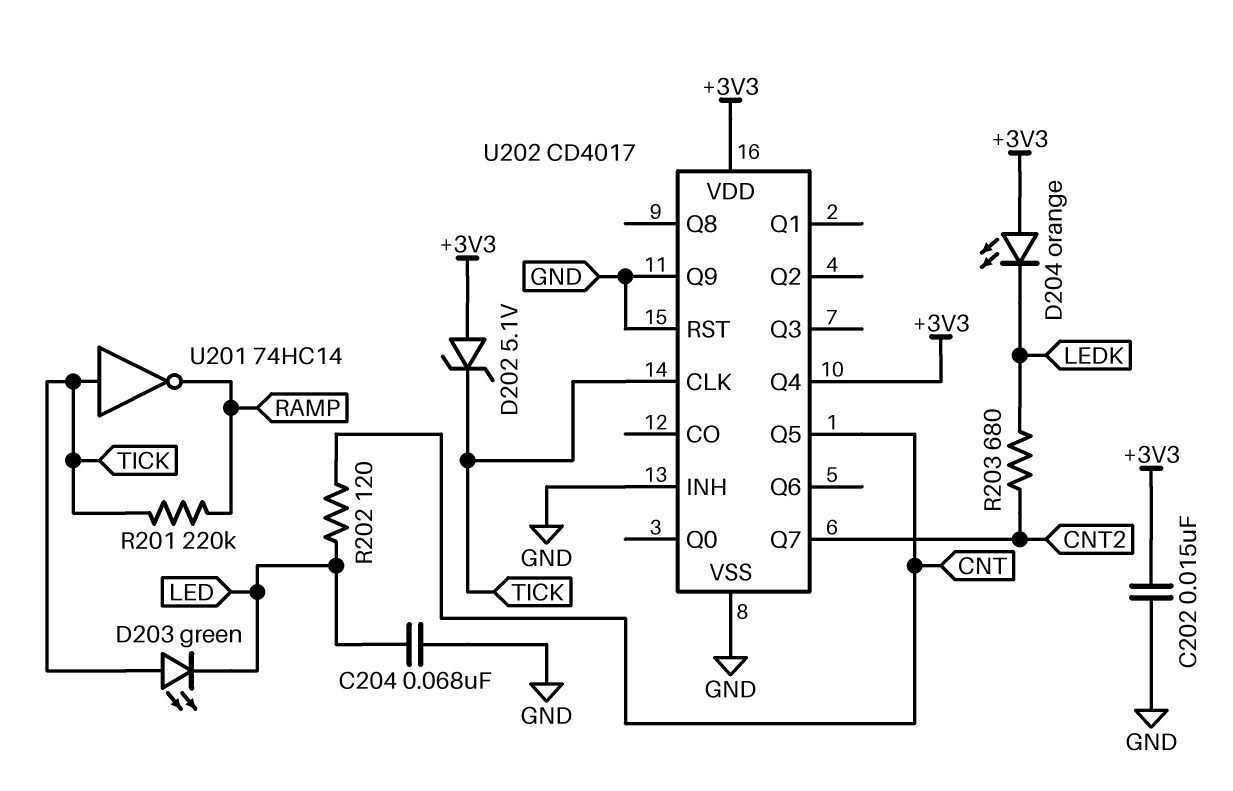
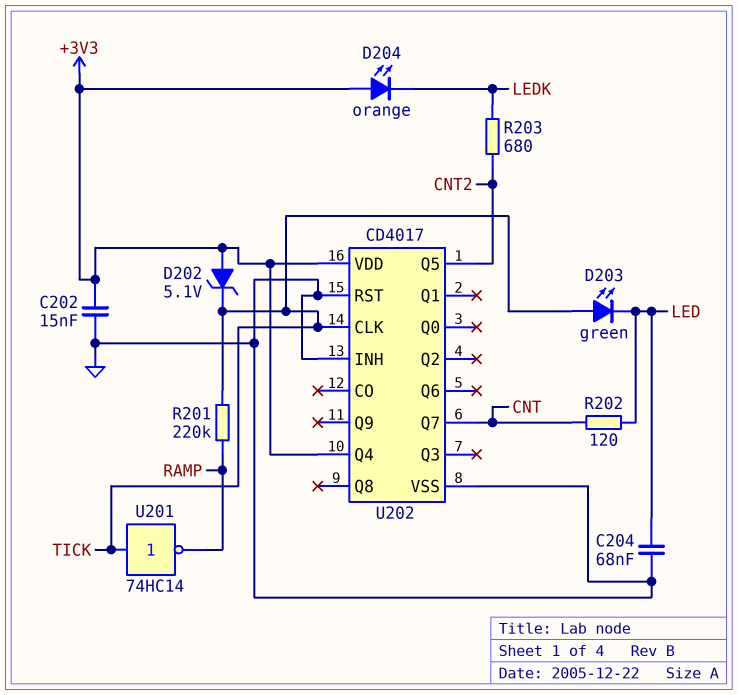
U202 pin Q5: CNT -> CNT2
U202 pin Q7: CNT2 -> CNT
U202 pin Q9: GND -> none

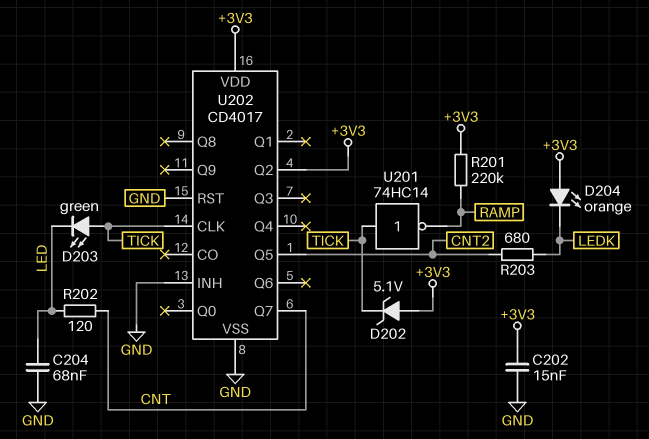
R201: 220k (RAMP, TICK) -> 220k (+3V3, RAMP)
U202 pin Q2: none -> +3V3
U202 pin Q4: +3V3 -> none

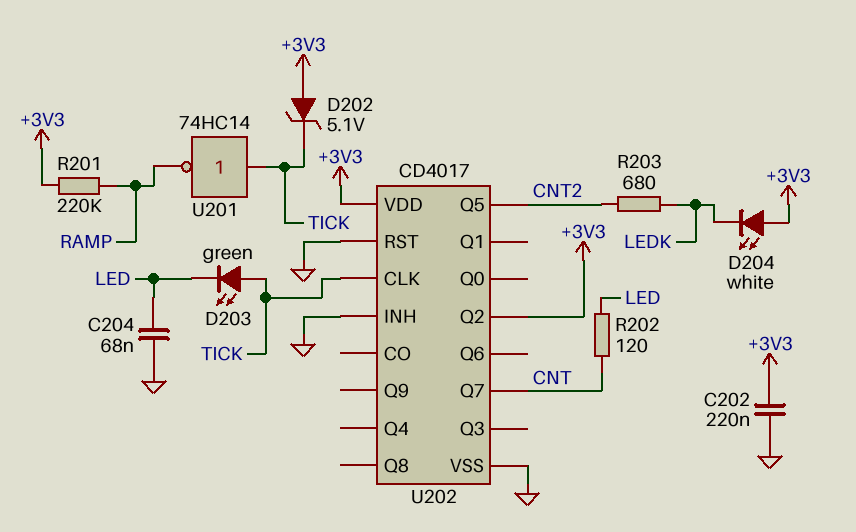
C202: 15nF (+3V3, GND) -> 220nF (+3V3, GND)
D204: LED orange (A +3V3, K LEDK) -> LED white (A +3V3, K LEDK)

